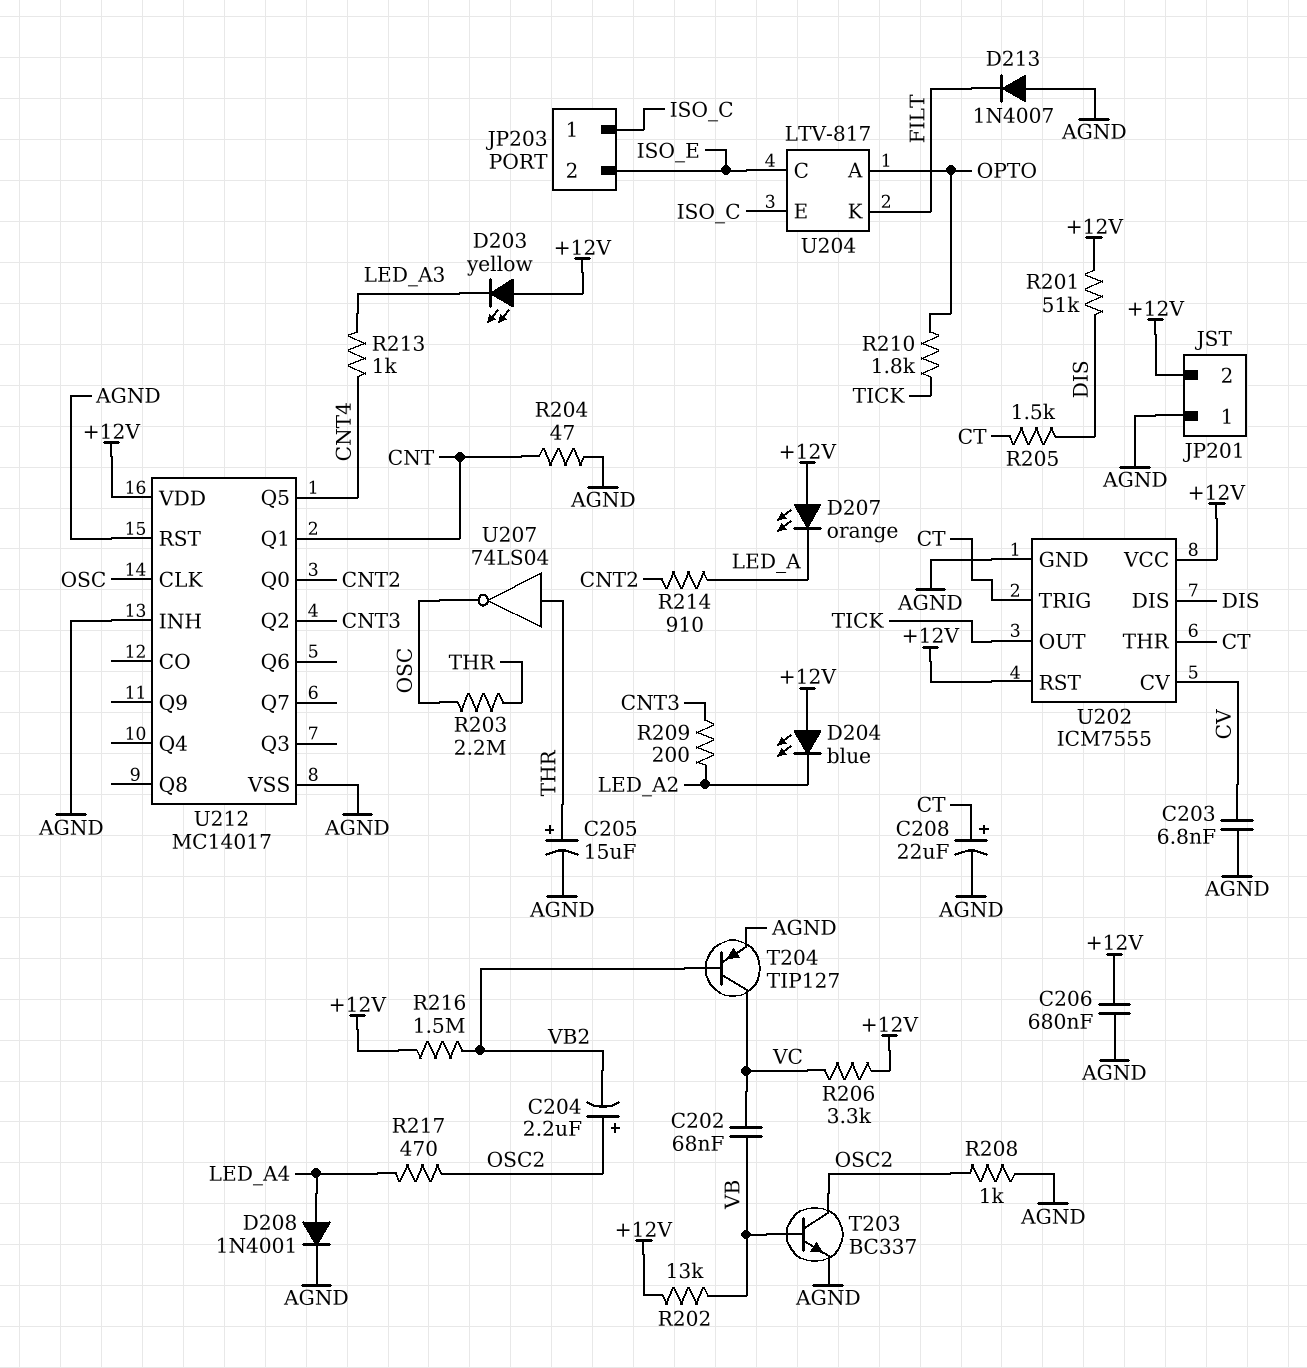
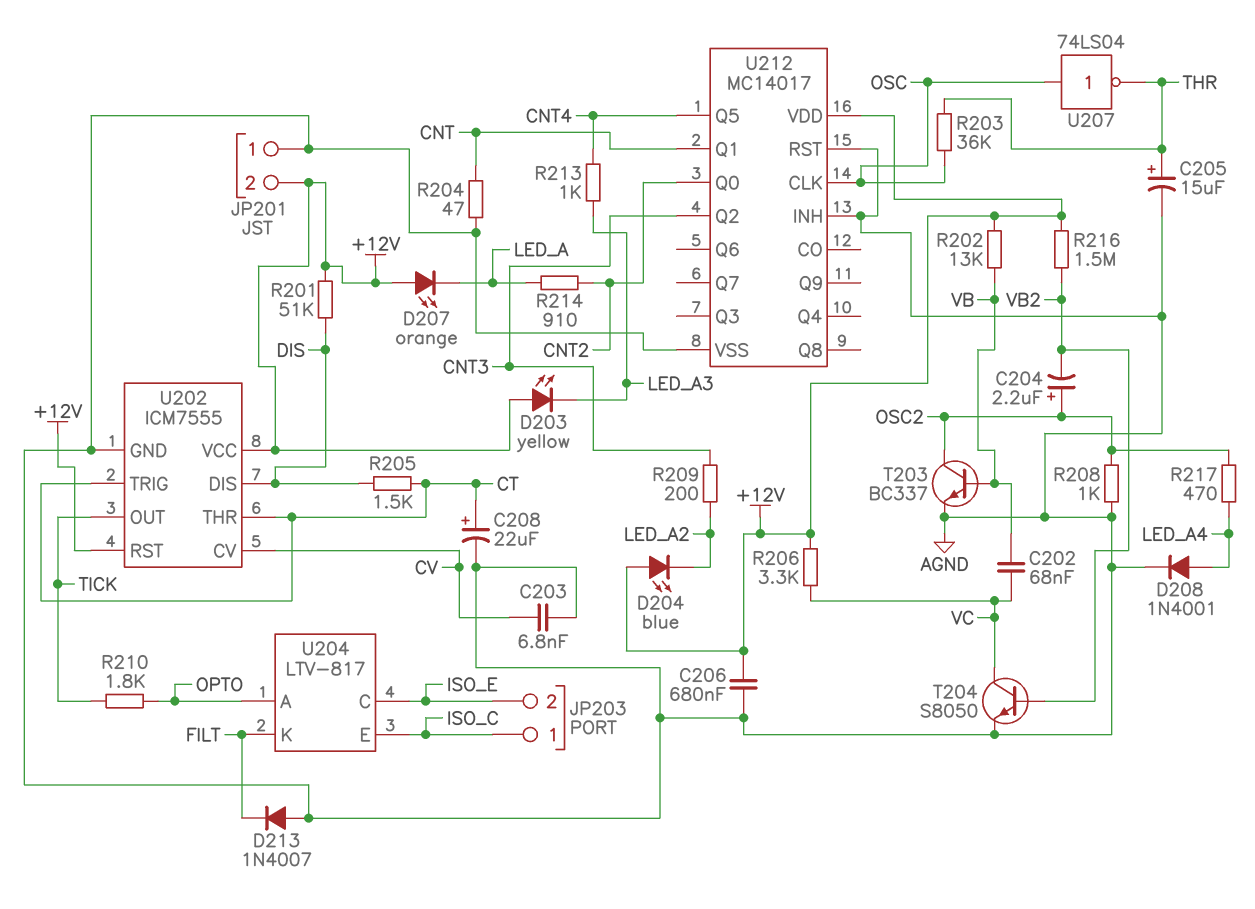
R203: 2.2M (OSC, THR) -> 36k (OSC, THR)
T204: PNP TIP127 (B VB2, C VC, E AGND) -> NPN S8050 (B VB2, C VC, E AGND)
U207: NOT 74LS04 (in THR, out OSC) -> NOT 74LS04 (in OSC, out THR)

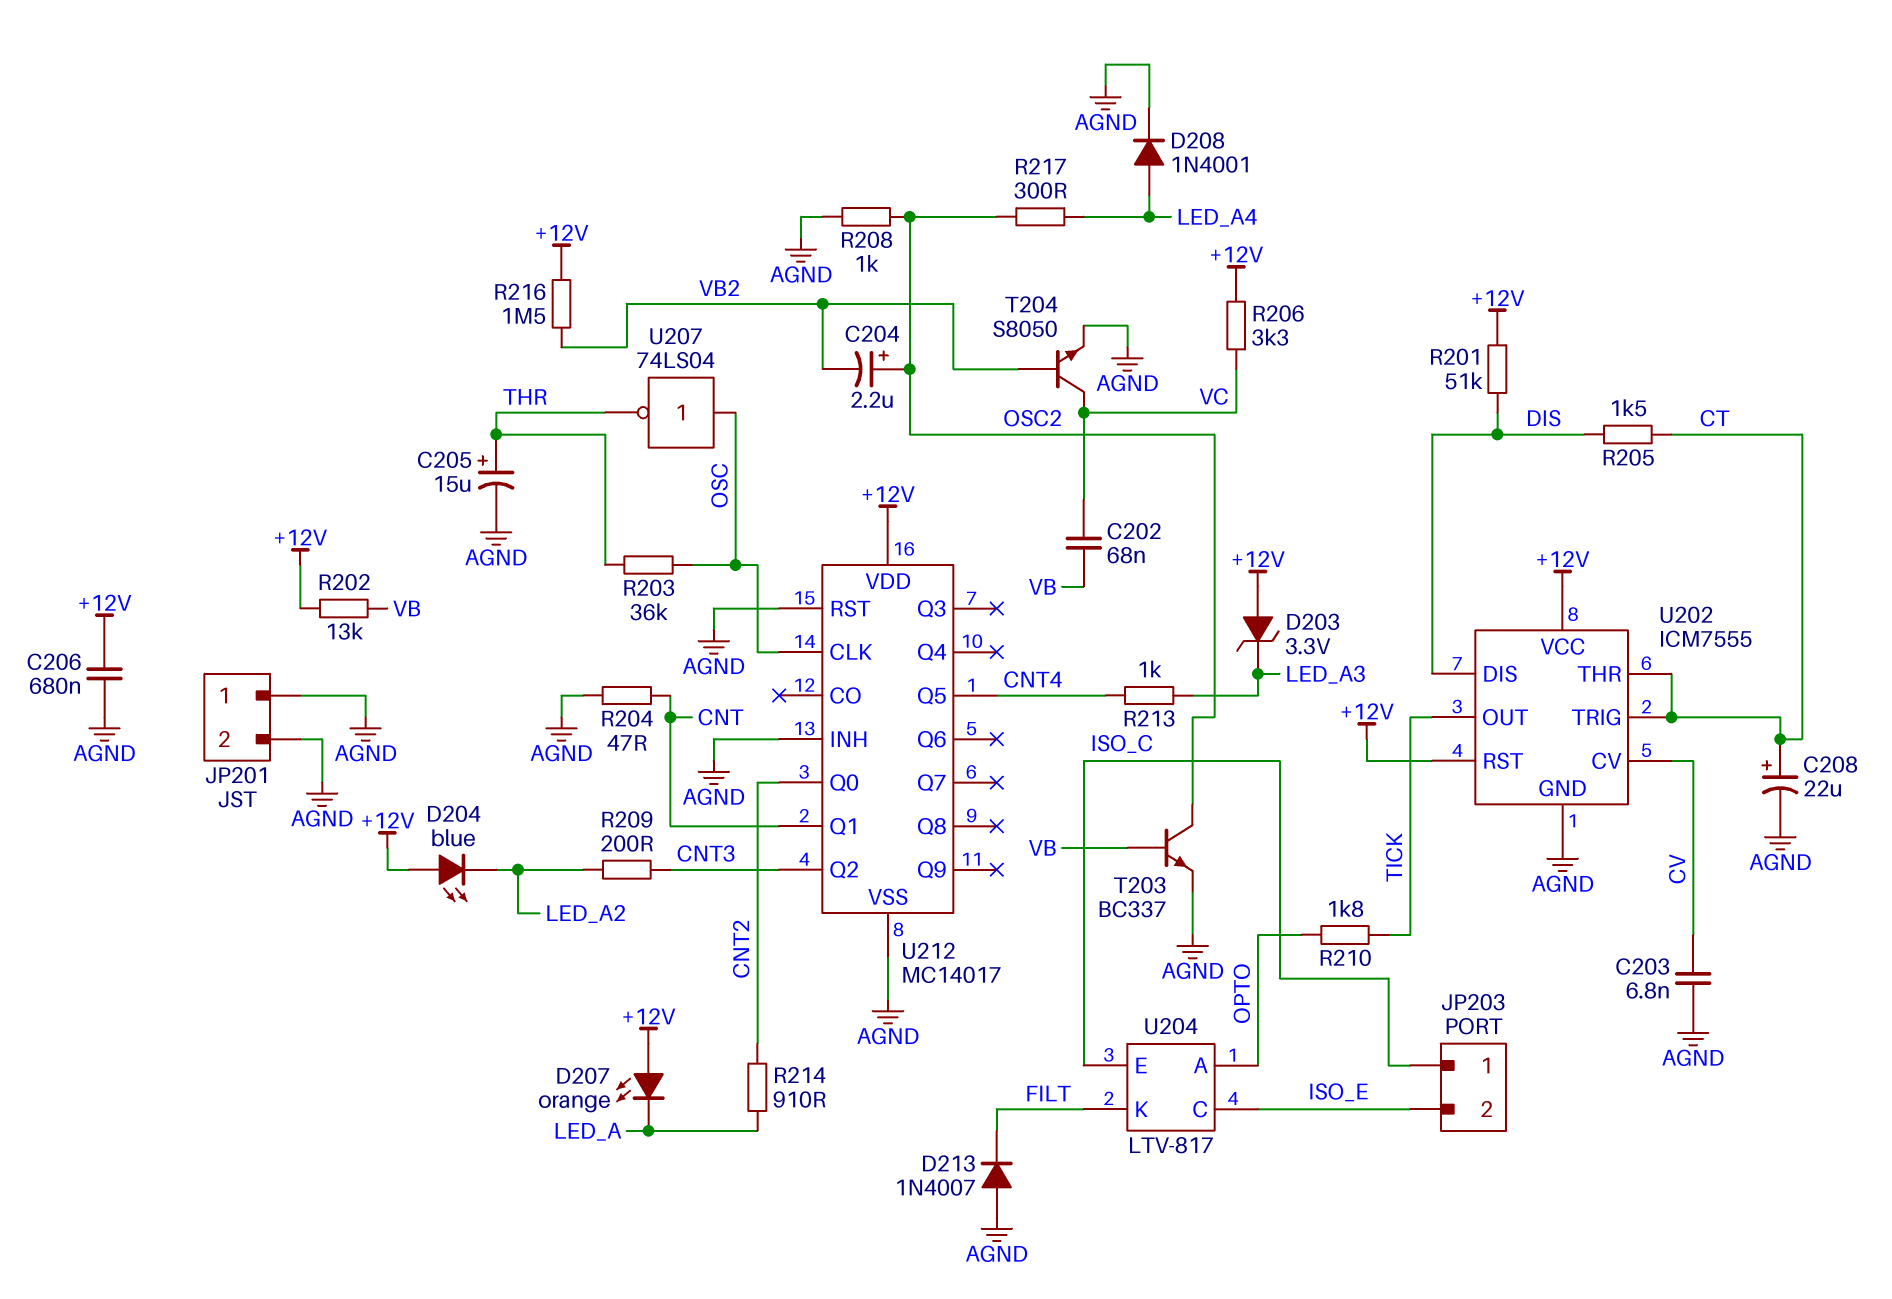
D203: LED yellow (A +12V, K LED_A3) -> zener 3.3V (A +12V, K LED_A3)
JP201 pin 2: +12V -> AGND
R217: 470 (LED_A4, OSC2) -> 300 (LED_A4, OSC2)

